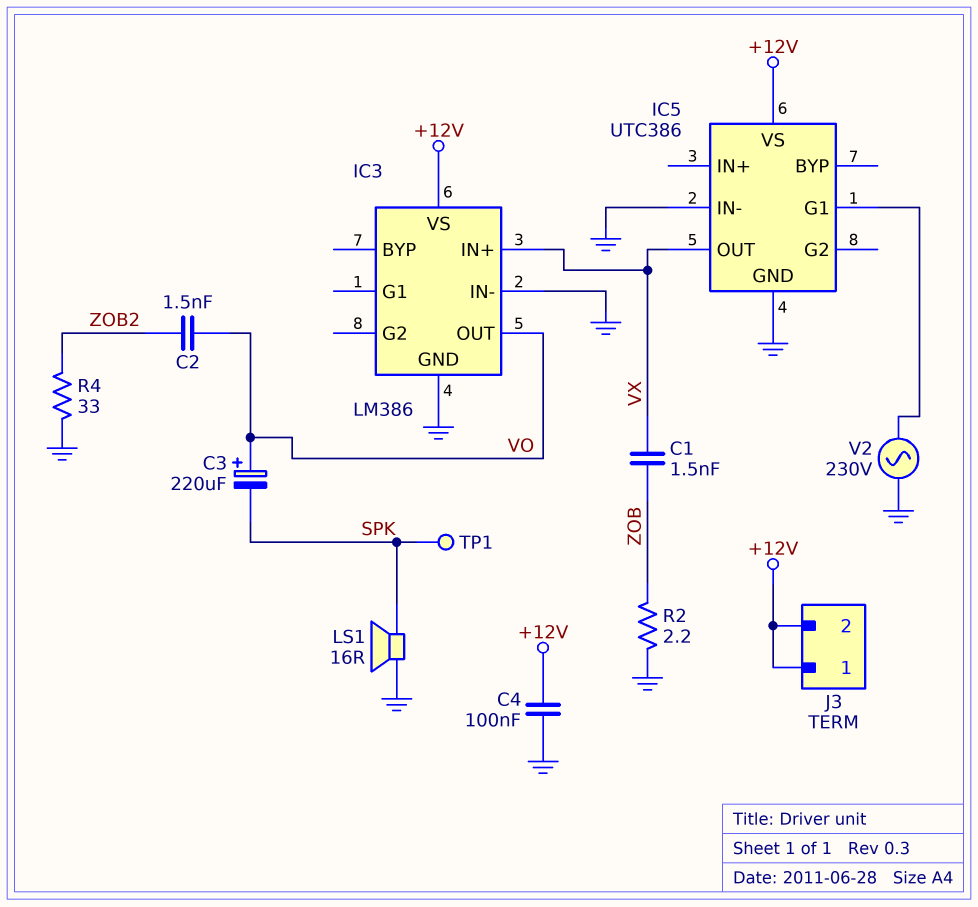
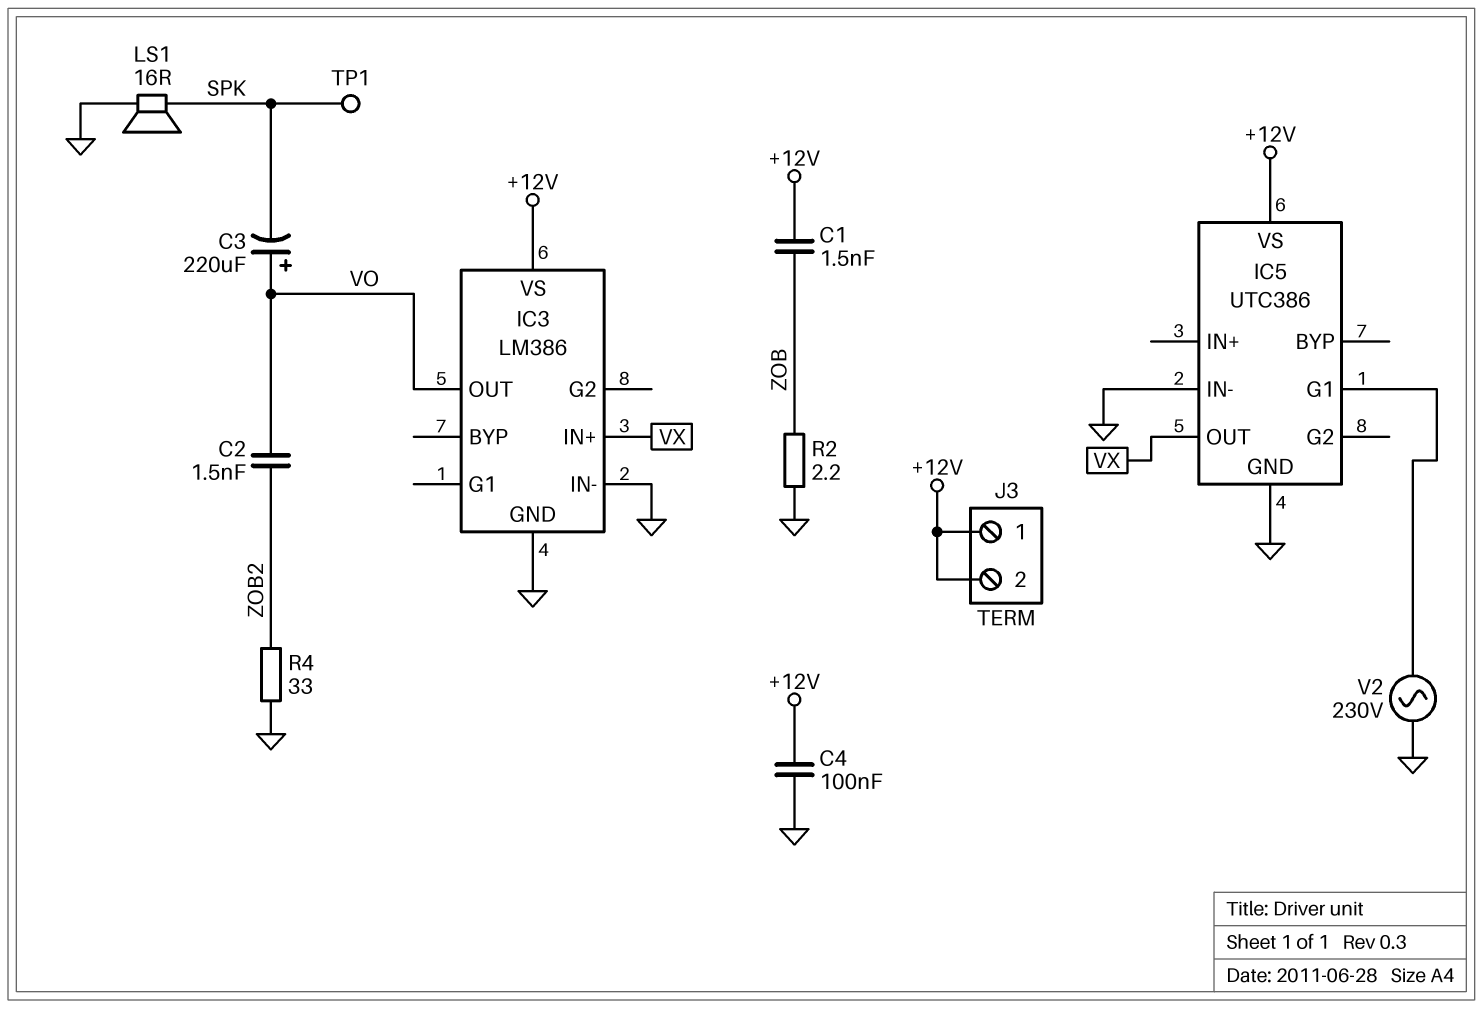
C1: 1.5nF (VX, ZOB) -> 1.5nF (+12V, ZOB)

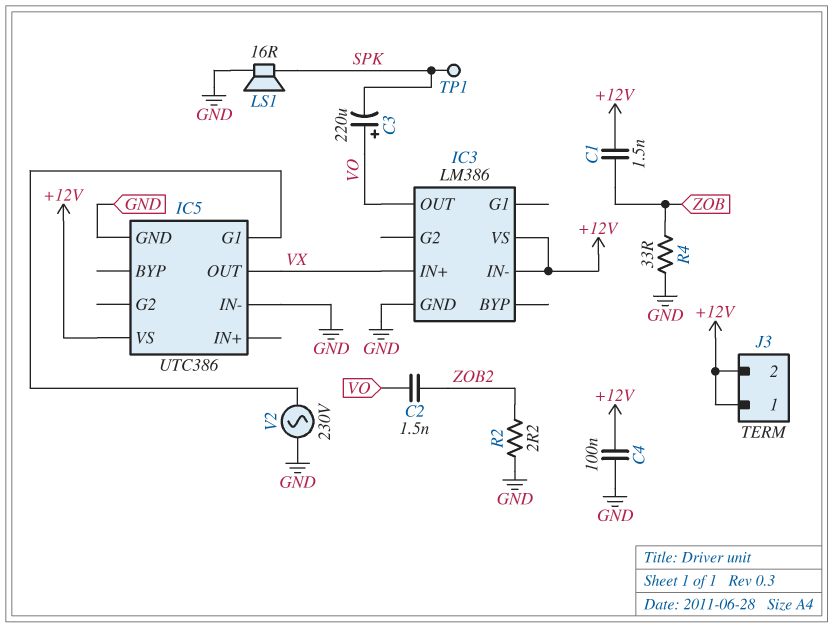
IC3 pin IN-: GND -> +12V
R2: 2.2 (GND, ZOB) -> 2.2 (GND, ZOB2)
R4: 33 (GND, ZOB2) -> 33 (GND, ZOB)

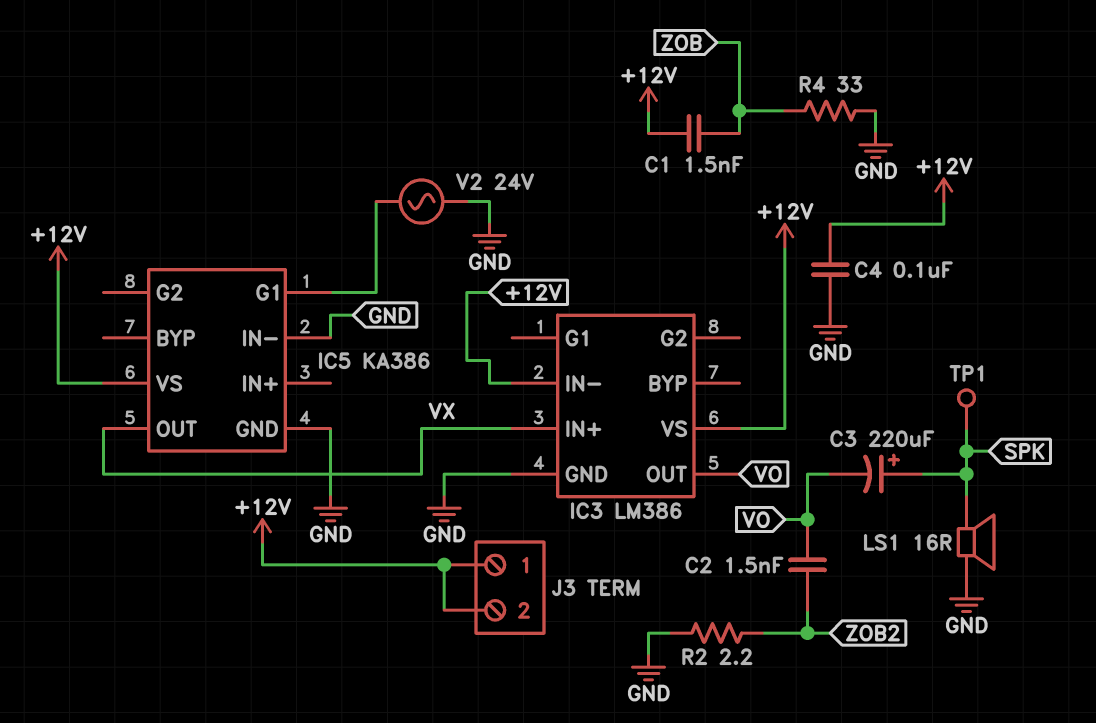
C3: 220uF (plus VO, minus SPK) -> 220uF (plus SPK, minus VO)
IC5: UTC386 -> KA386
V2: AC 230V (GND, IC5/G1) -> AC 24V (GND, IC5/G1)

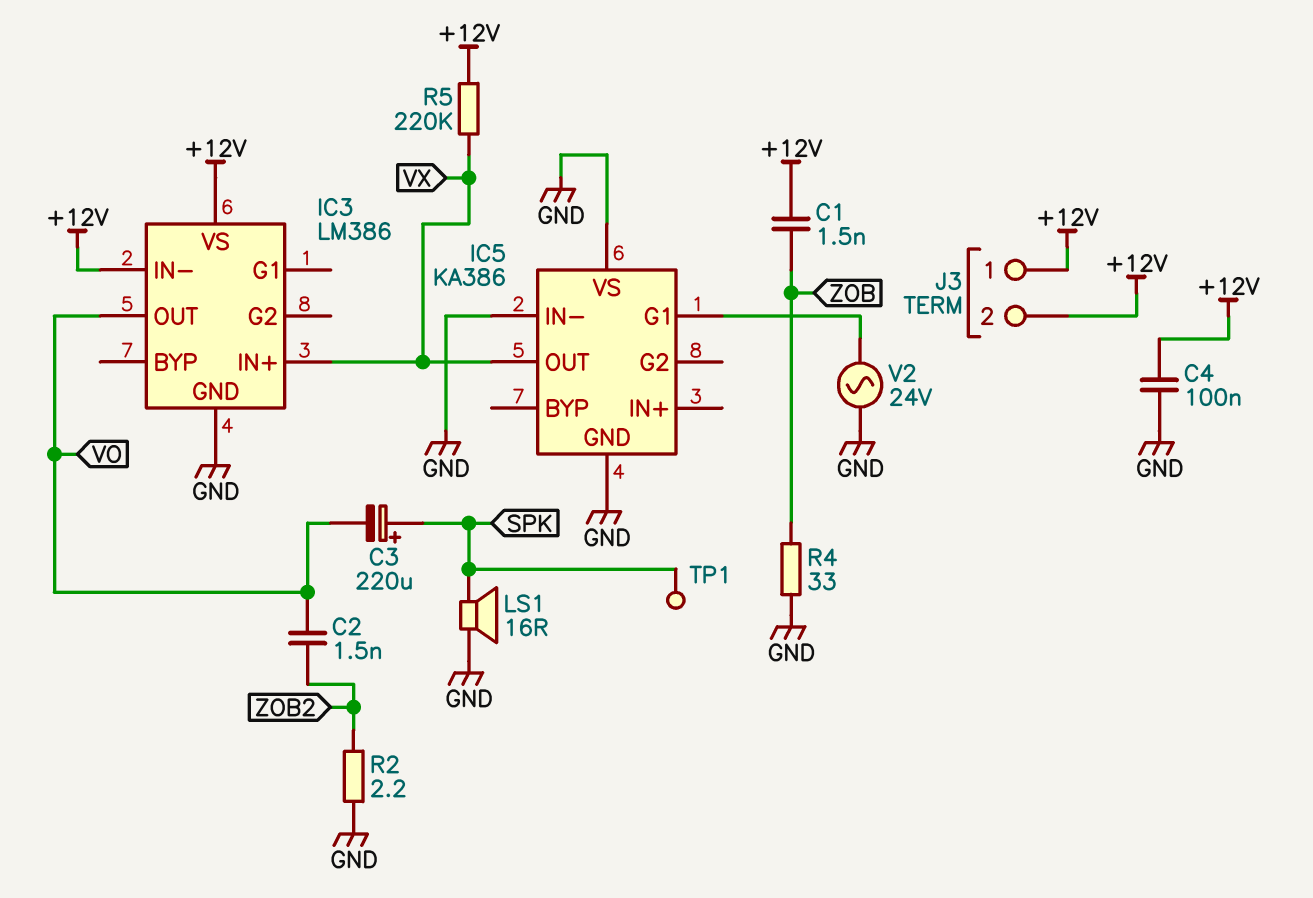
IC5 pin VS: +12V -> GND
R5: none -> 220k (+12V, VX)

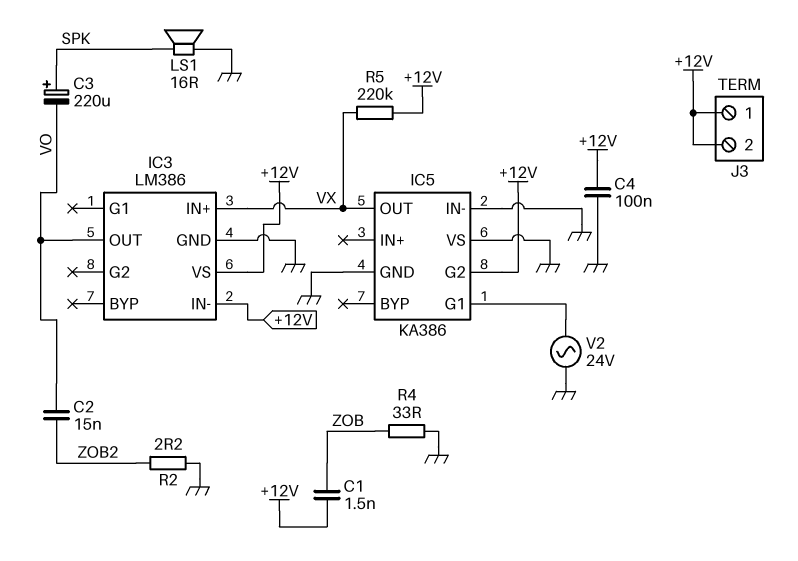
C2: 1.5nF (VO, ZOB2) -> 15nF (VO, ZOB2)
IC5 pin G2: none -> +12V
TP1: test point (SPK) -> none

